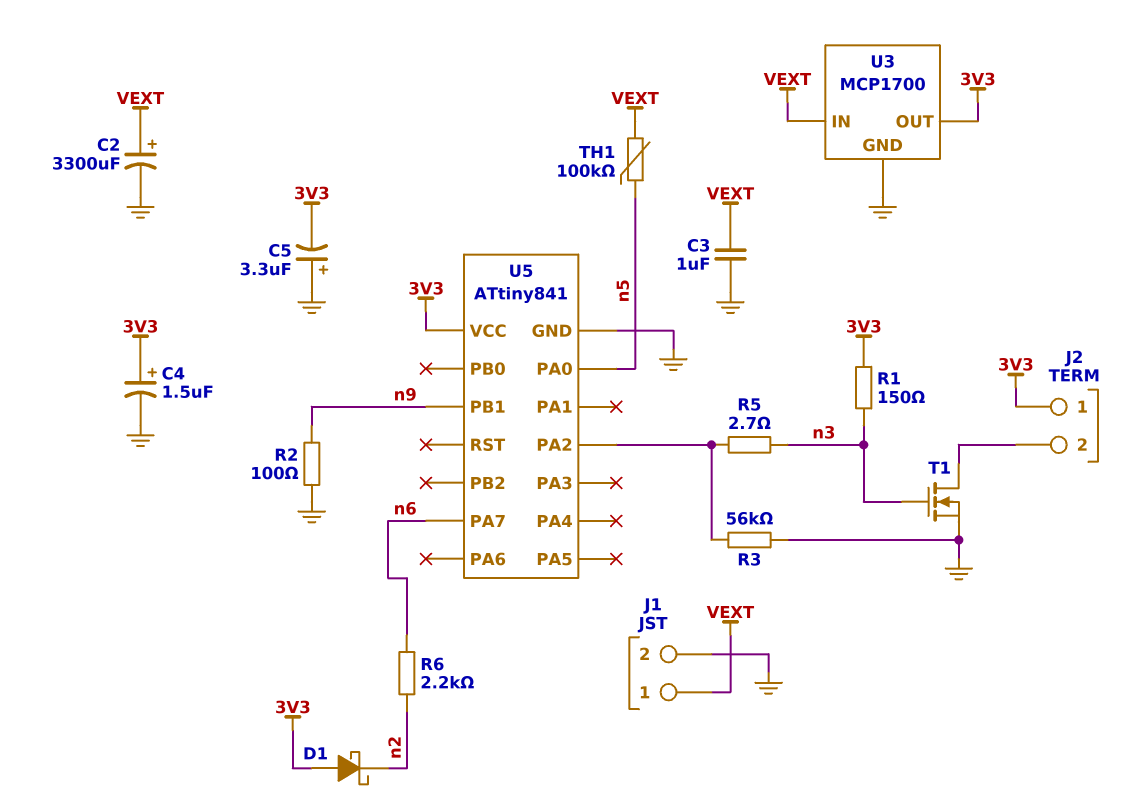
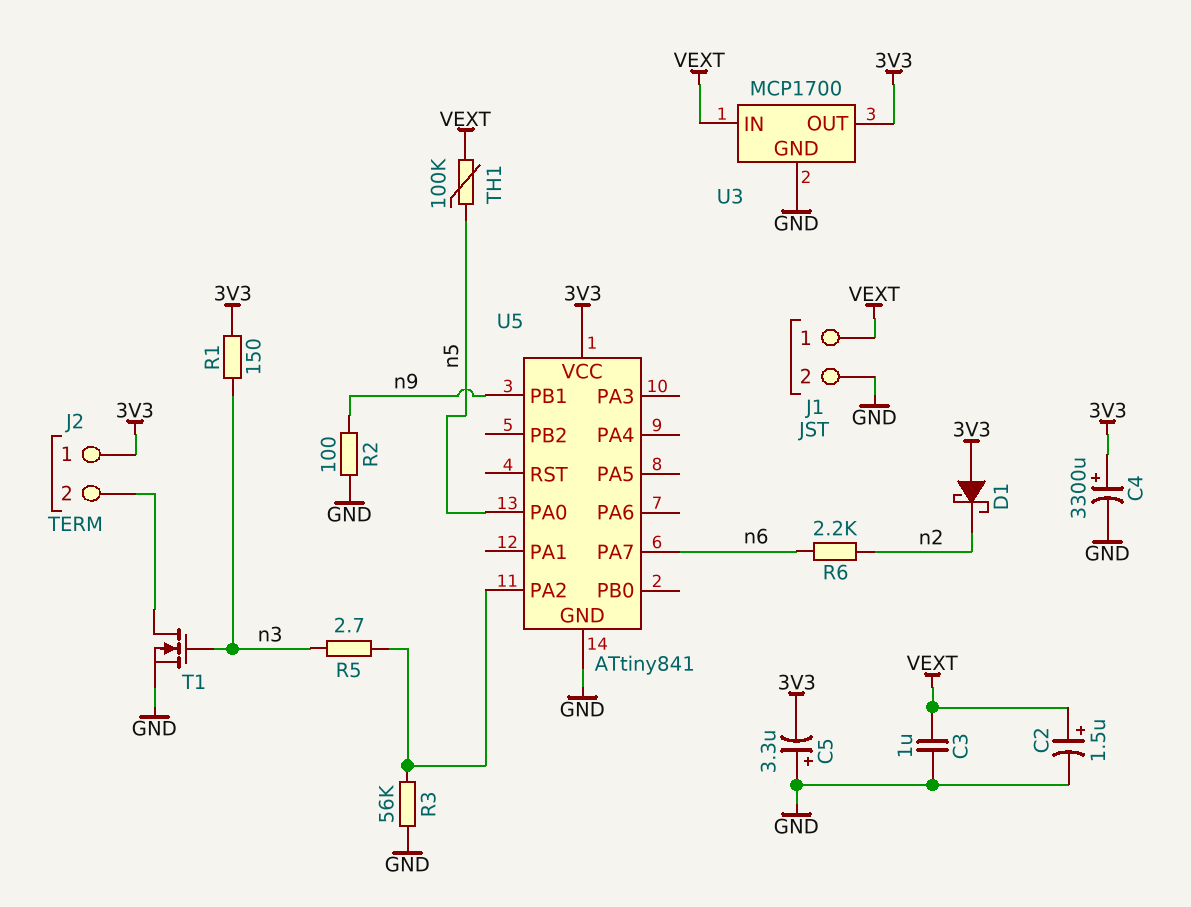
C2: 3300uF (plus VEXT, minus GND) -> 1.5uF (plus VEXT, minus GND)
C4: 1.5uF (plus 3V3, minus GND) -> 3300uF (plus 3V3, minus GND)

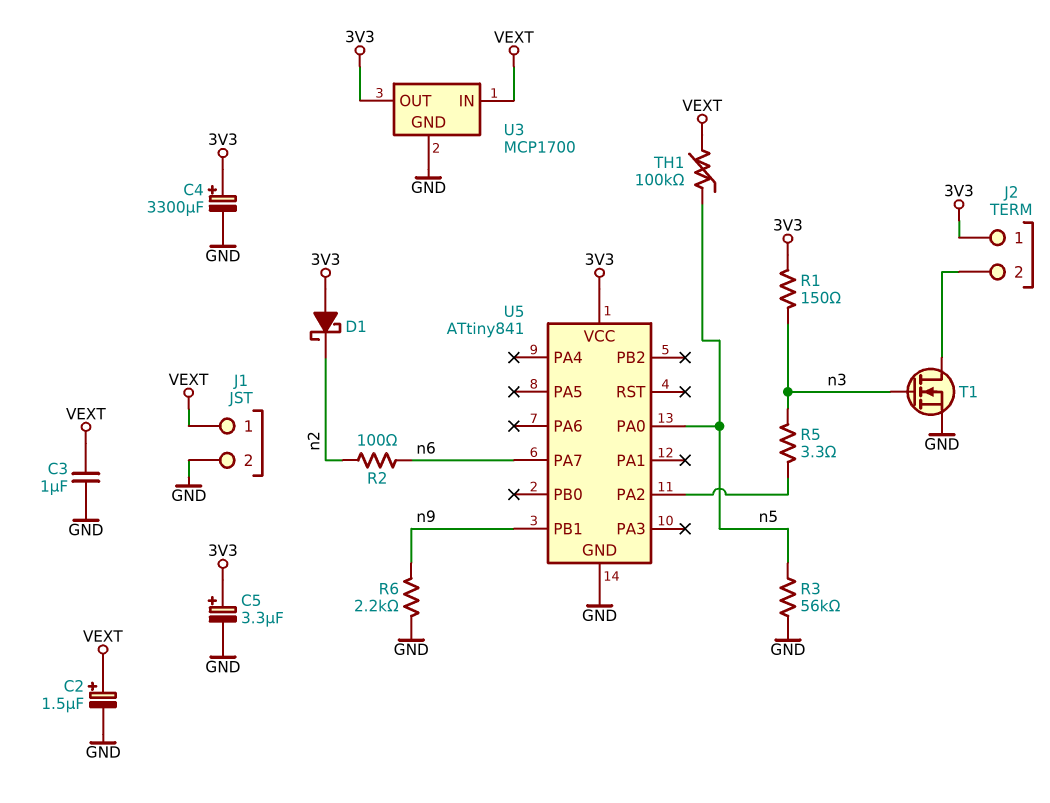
C5: 3.3uF (plus GND, minus 3V3) -> 3.3uF (plus 3V3, minus GND)
R2: 100 (GND, n9) -> 100 (n2, n6)
R3: 56k (GND, U5/PA2) -> 56k (GND, n5)
R5: 2.7 (U5/PA2, n3) -> 3.3 (U5/PA2, n3)
R6: 2.2k (n2, n6) -> 2.2k (GND, n9)

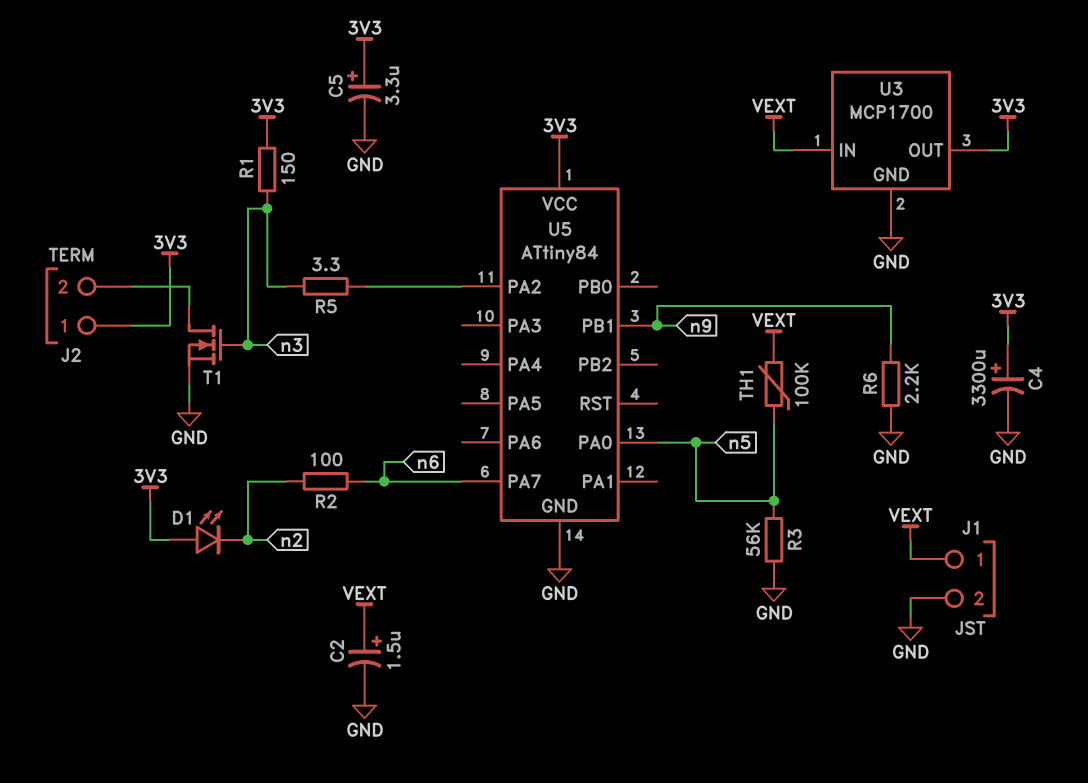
C3: 1uF (GND, VEXT) -> none
D1: schottky (A 3V3, K n2) -> LED (A 3V3, K n2)
U5: ATtiny841 -> ATtiny84

